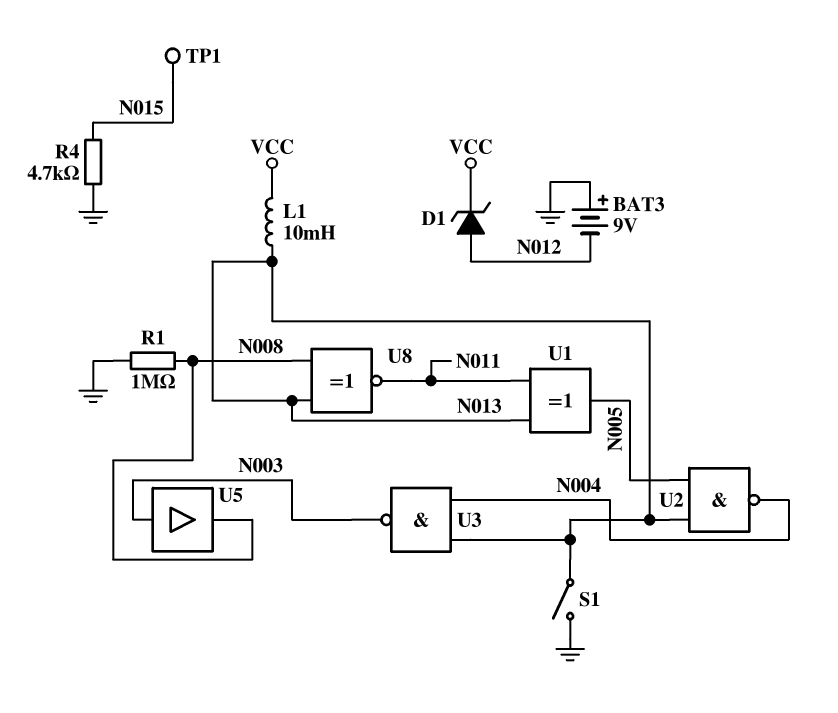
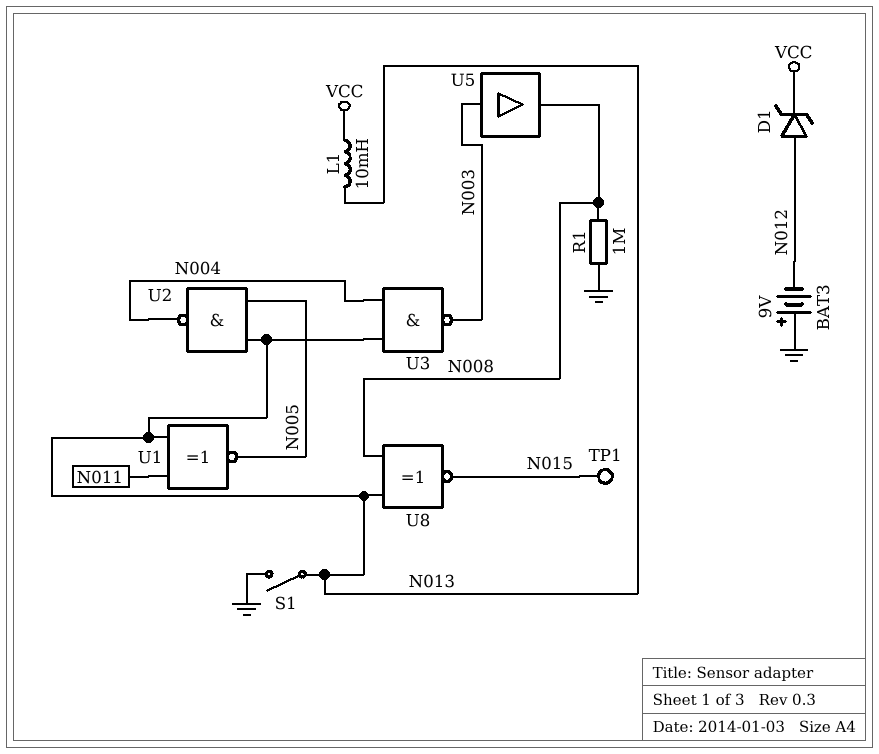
R4: 4.7k (GND, N015) -> none
U1: XOR (in N011, in N013, out N005) -> XNOR (in N011, in N013, out N005)
U8: XNOR (in N008, in N013, out N011) -> XNOR (in N008, in N013, out N015)

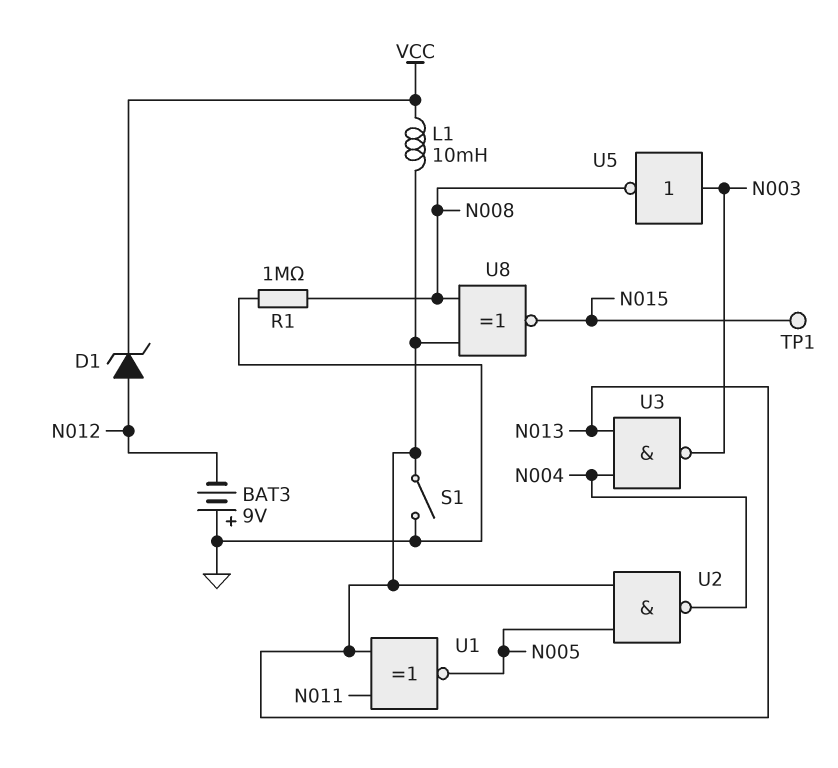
U5: buffer (in N003, out N008) -> NOT (in N003, out N008)

